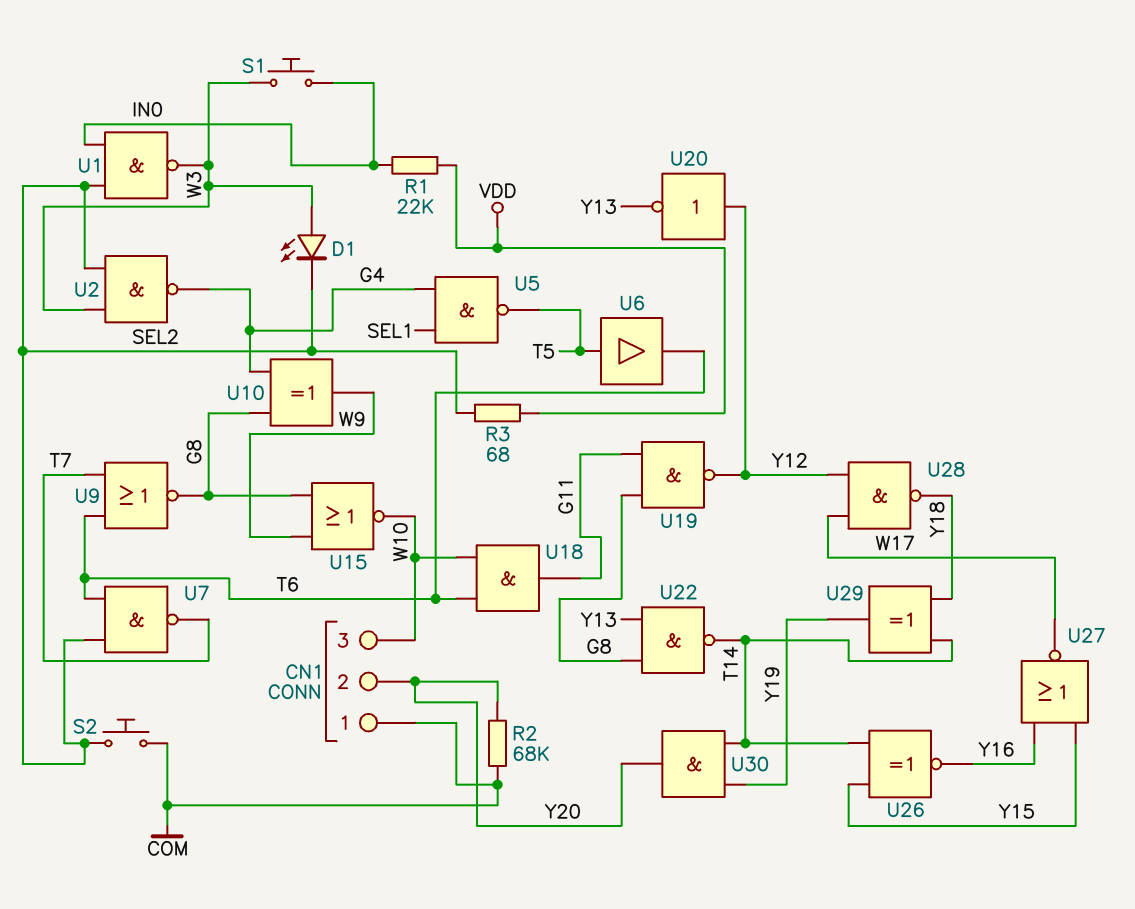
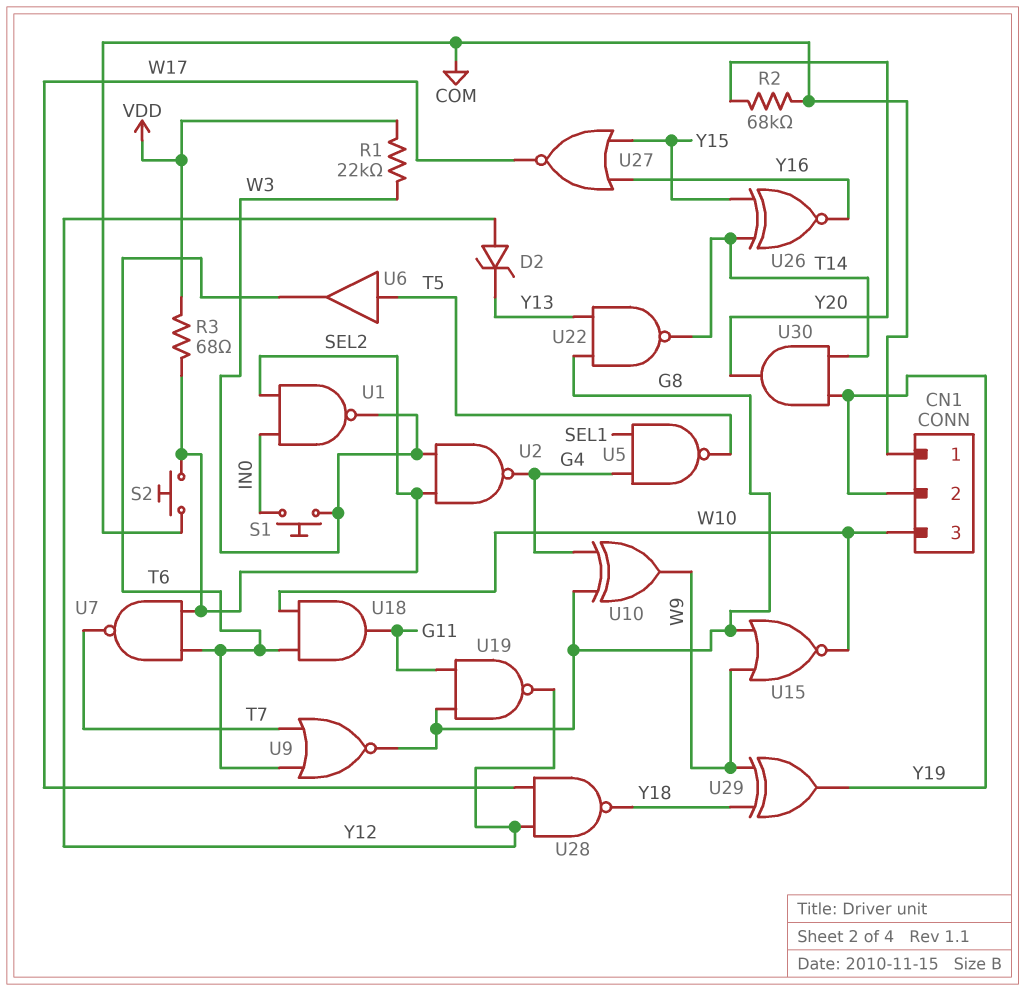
CN1 pin 2: Y20 -> Y19
D1: LED (A W3, K SEL2) -> none
D2: none -> zener (A Y12, K Y13)
R1: 22k (IN0, VDD) -> 22k (VDD, W3)
U20: NOT (in Y12, out Y13) -> none
U29: XOR (in T14, in Y18, out Y19) -> XOR (in W9, in Y18, out Y19)

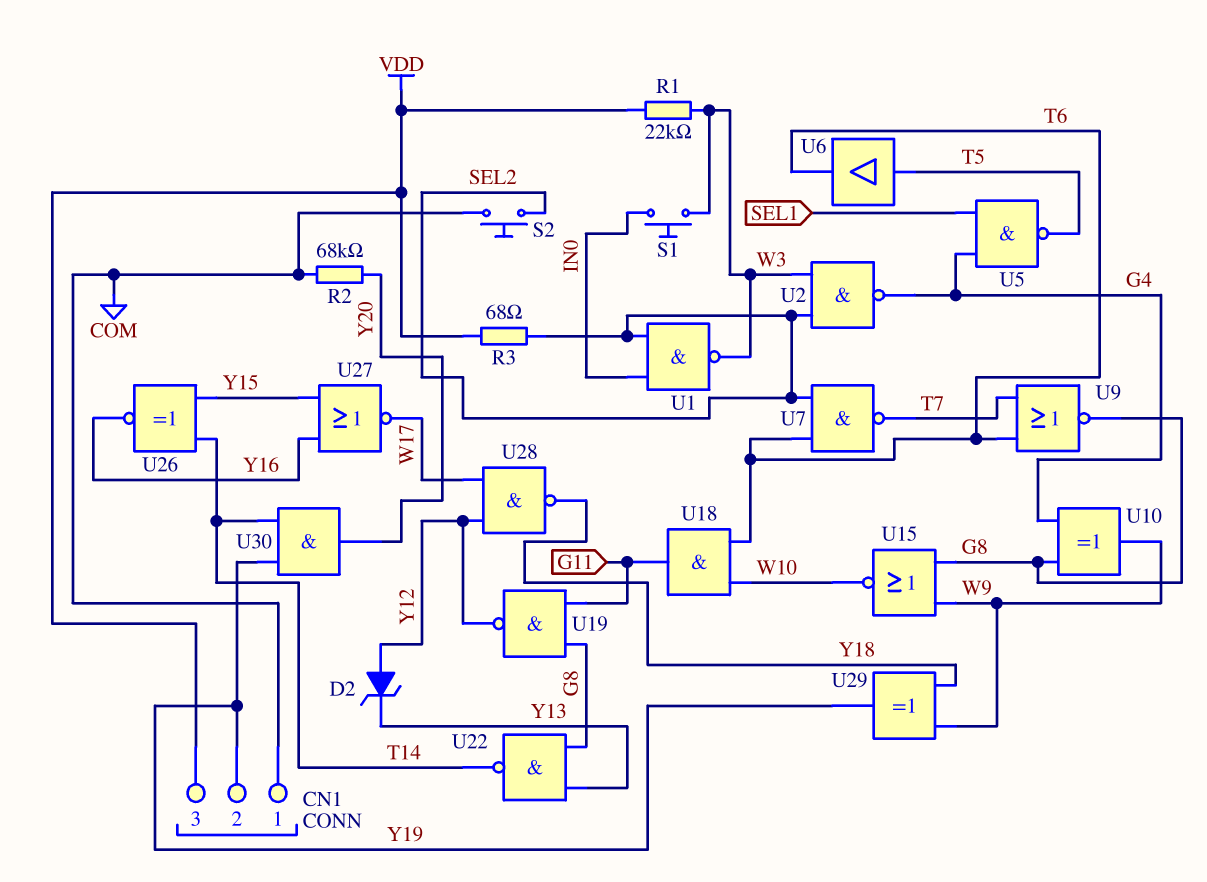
CN1 pin 3: W10 -> VDD

